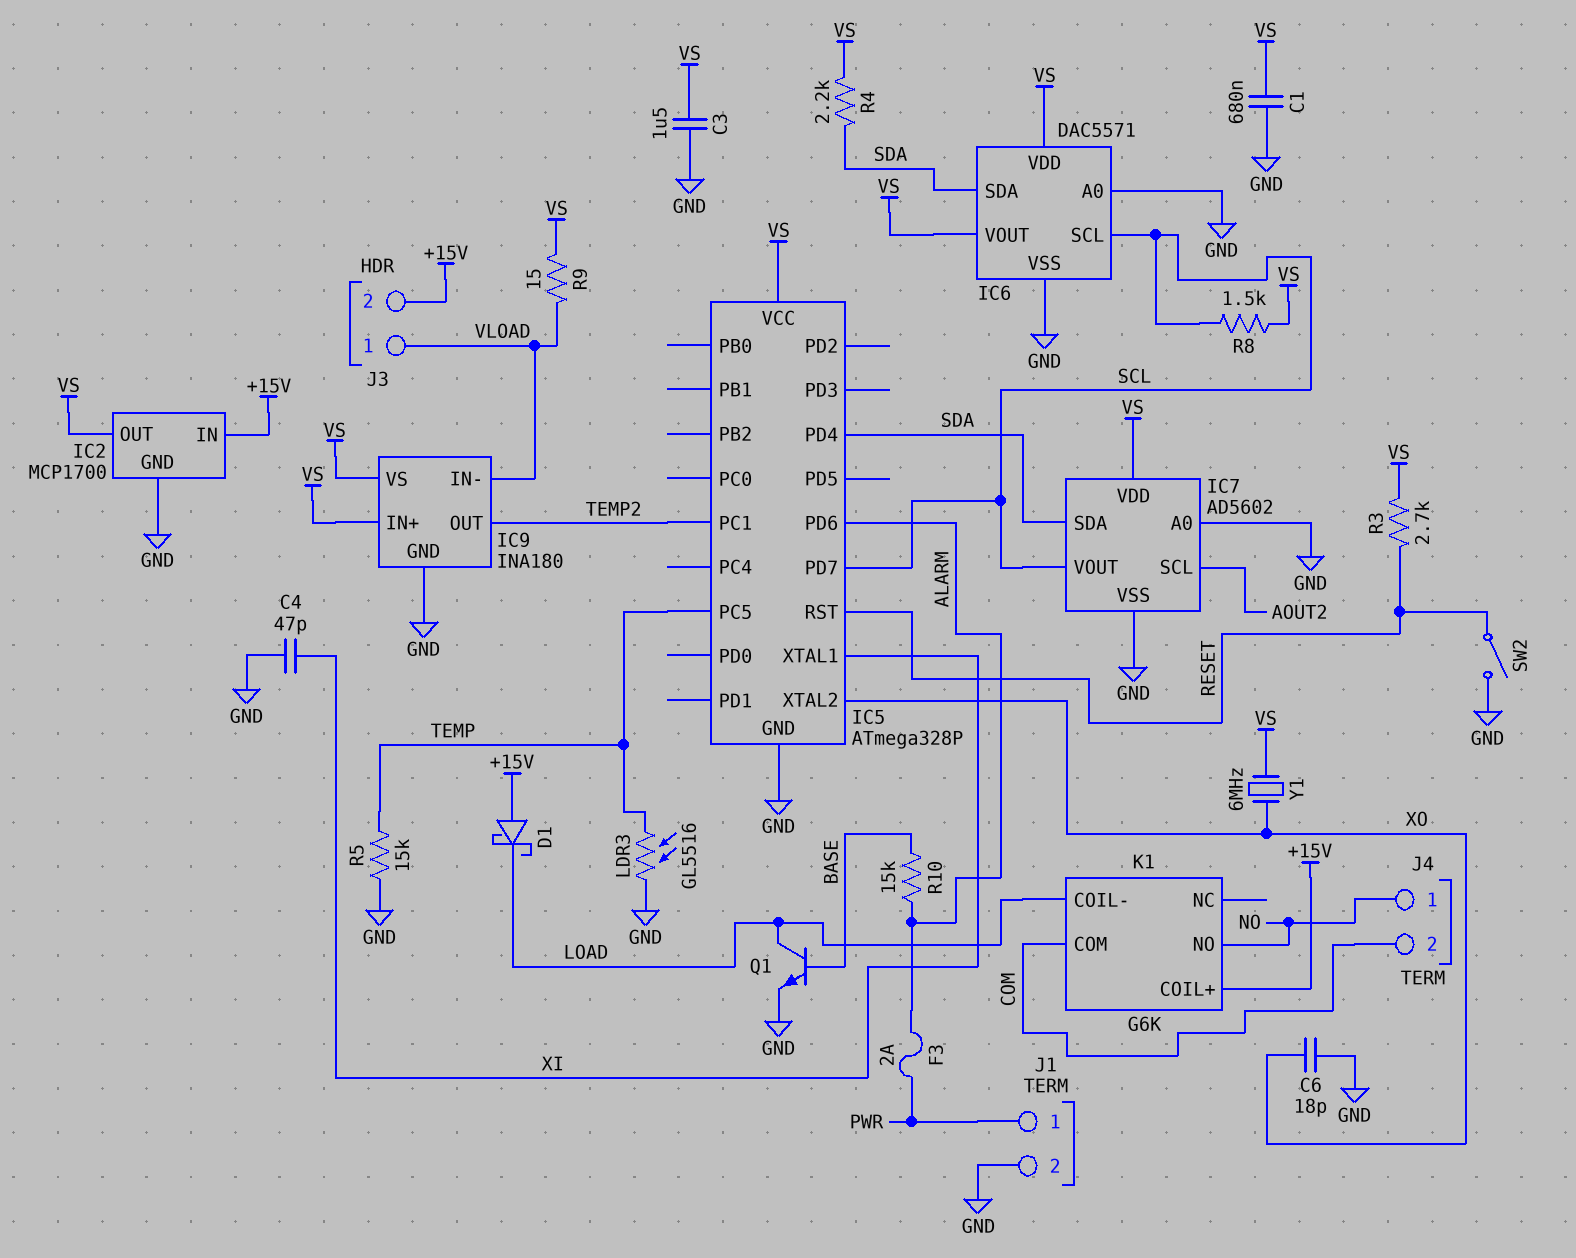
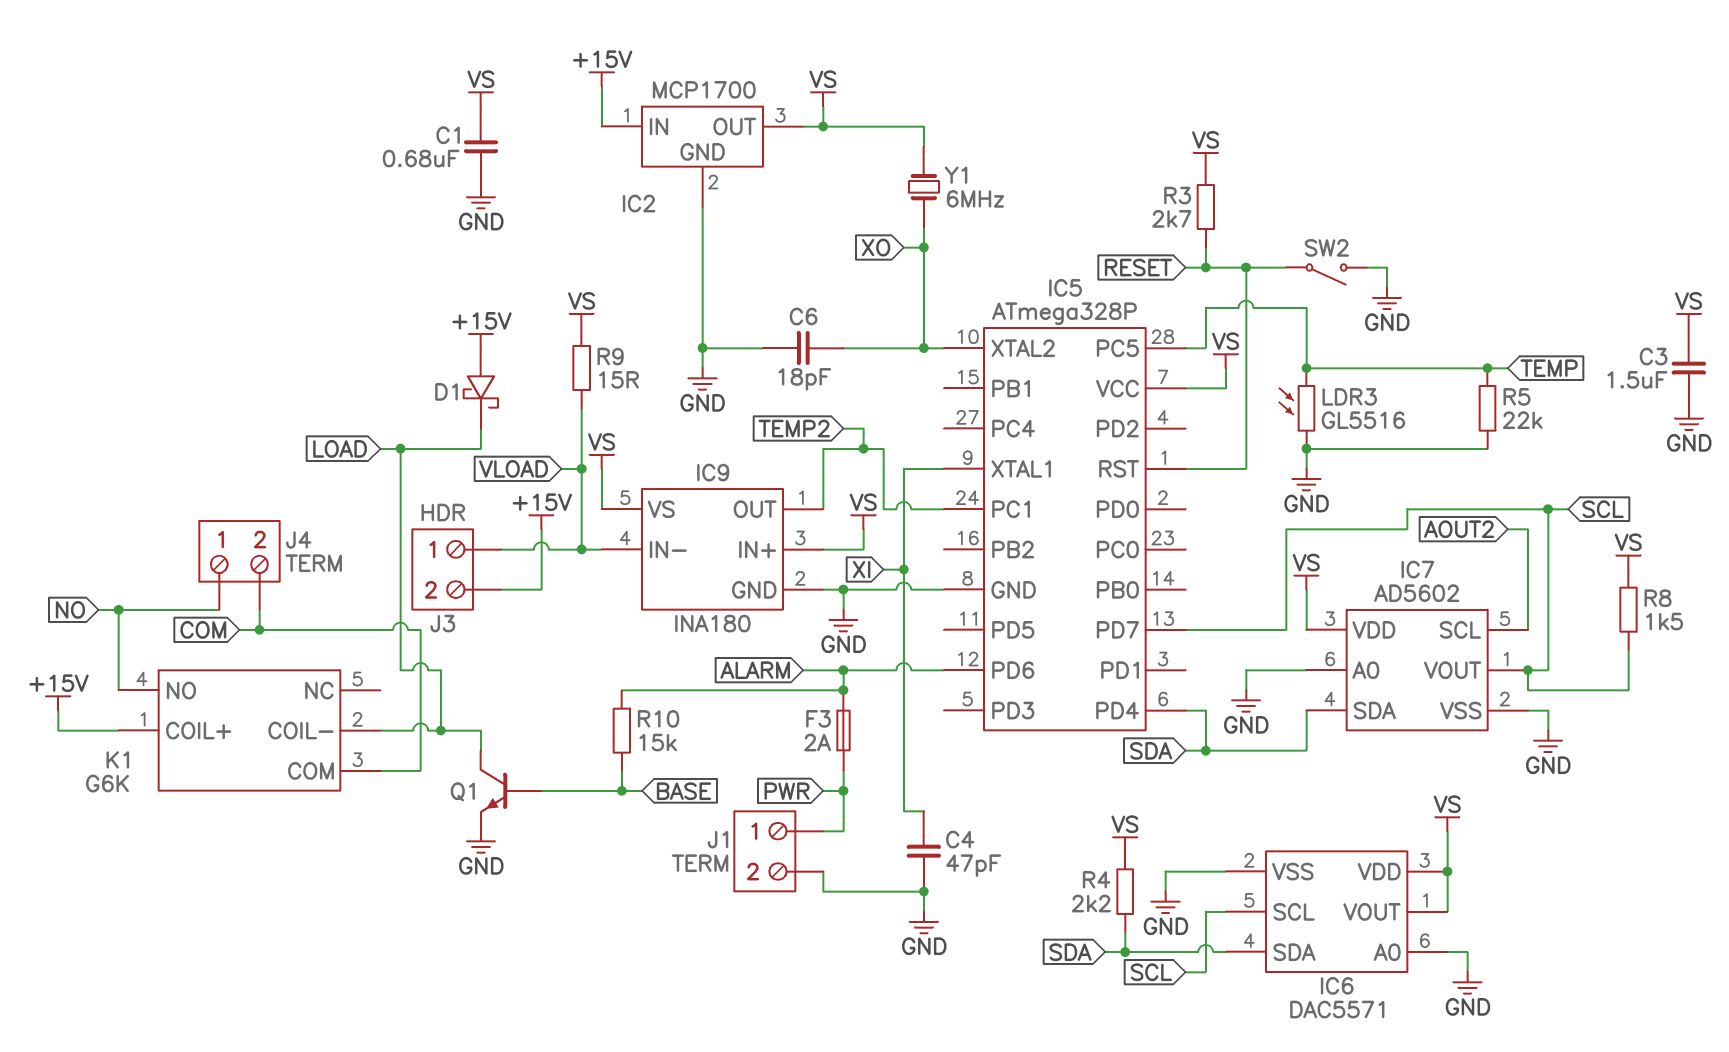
R5: 15k (GND, TEMP) -> 22k (GND, TEMP)

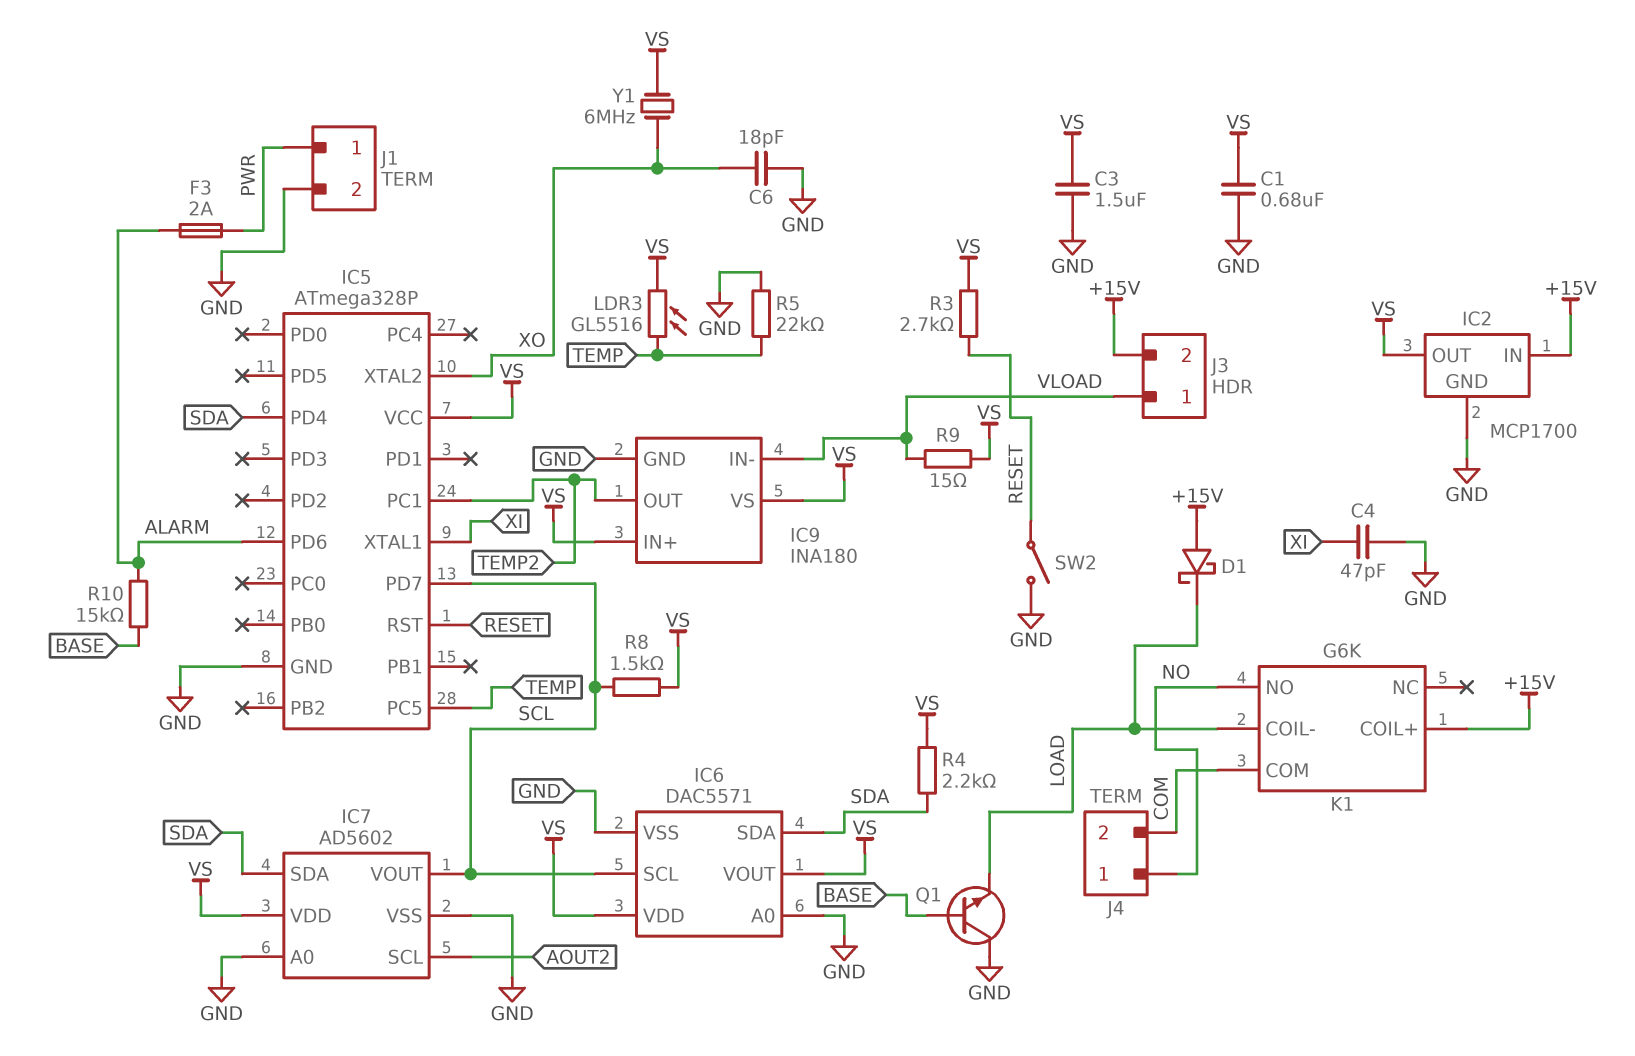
LDR3: GL5516 (GND, TEMP) -> GL5516 (TEMP, VS)
Q1: NPN (B BASE, C LOAD, E GND) -> NPN (B BASE, C GND, E LOAD)

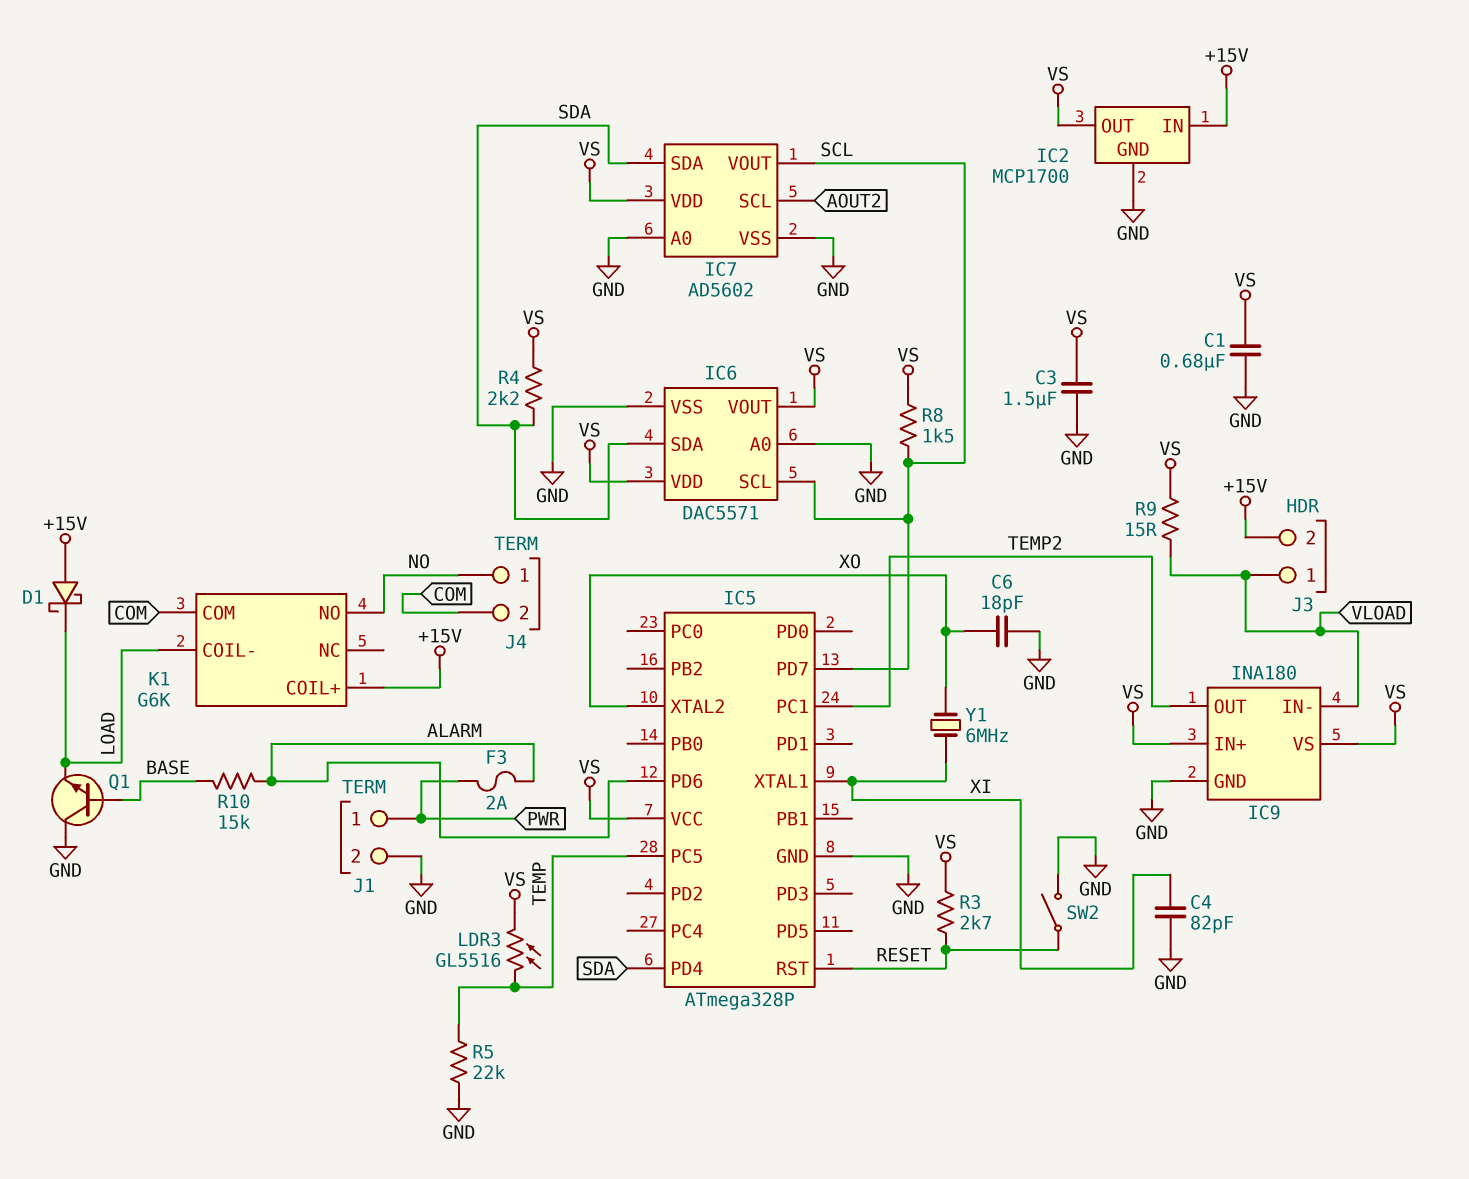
C4: 47pF (GND, XI) -> 82pF (GND, XI)
Y1: 6MHz (VS, XO) -> 6MHz (XI, XO)

